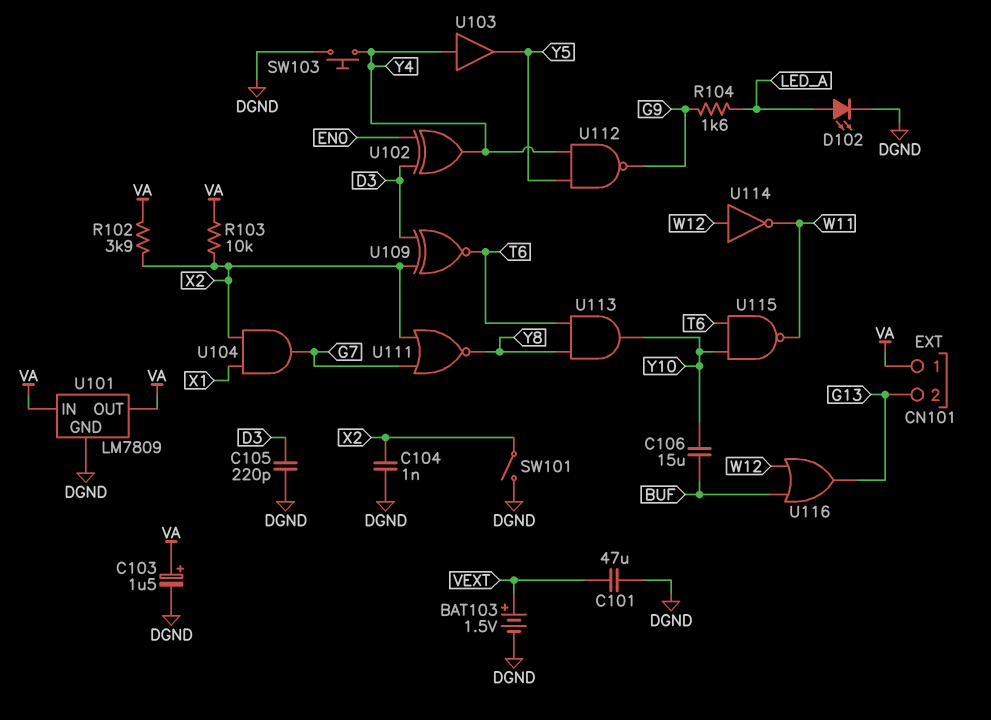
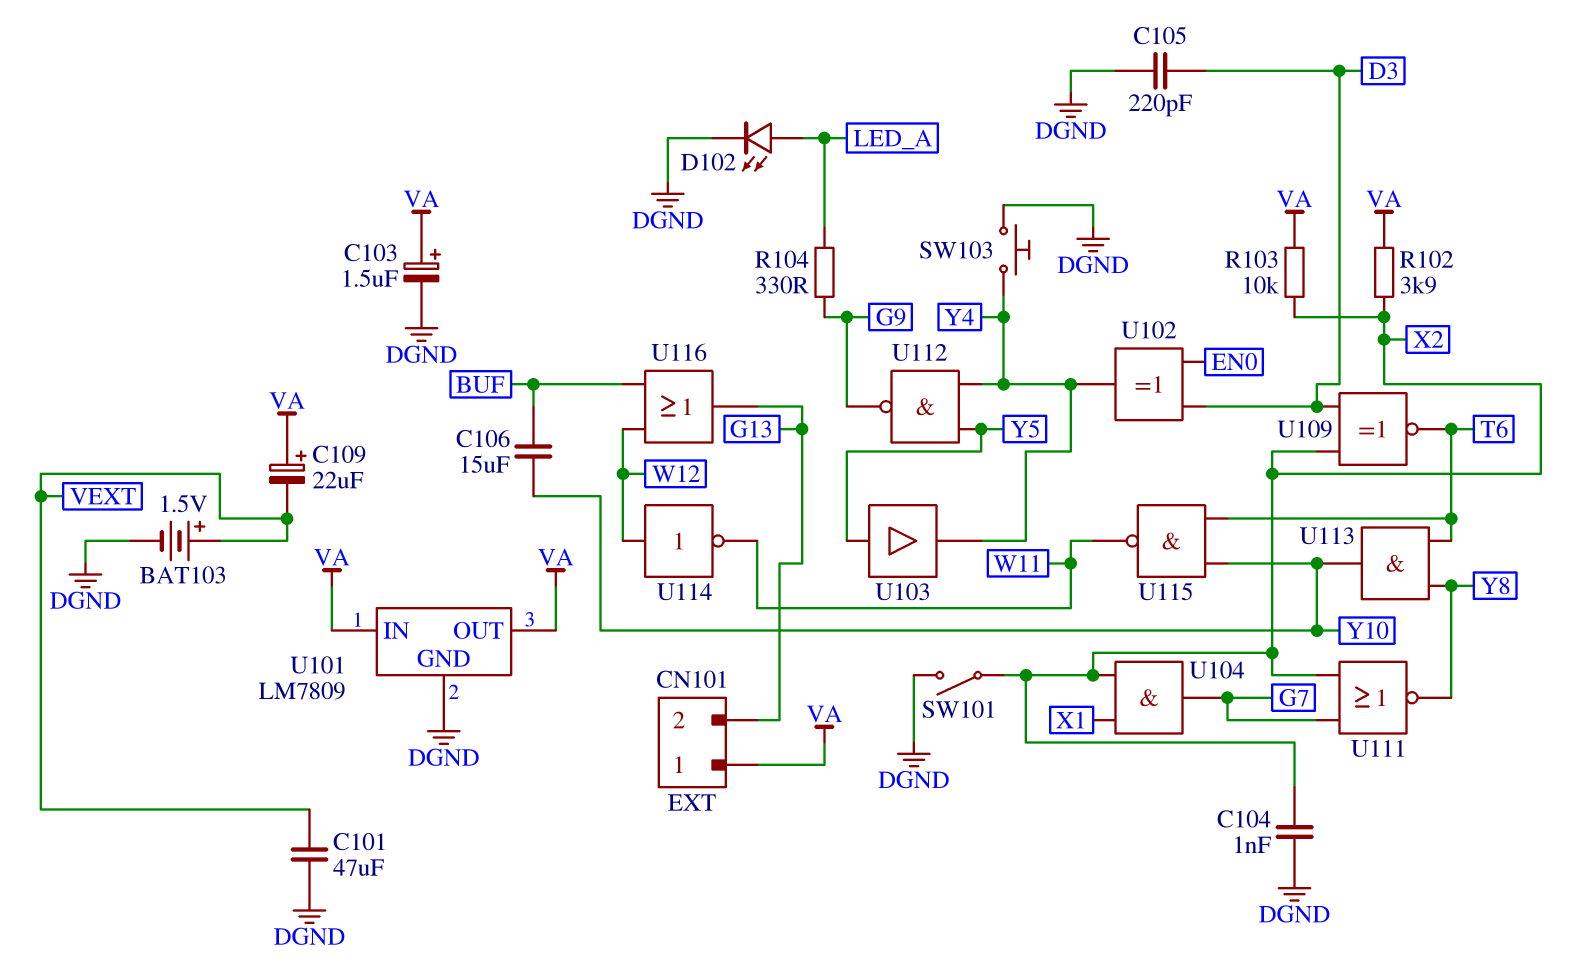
C109: none -> 22uF (plus VA, minus VEXT)
R104: 1.6k (G9, LED_A) -> 330 (G9, LED_A)
U103: buffer (in Y4, out Y5) -> buffer (in Y5, out Y4)

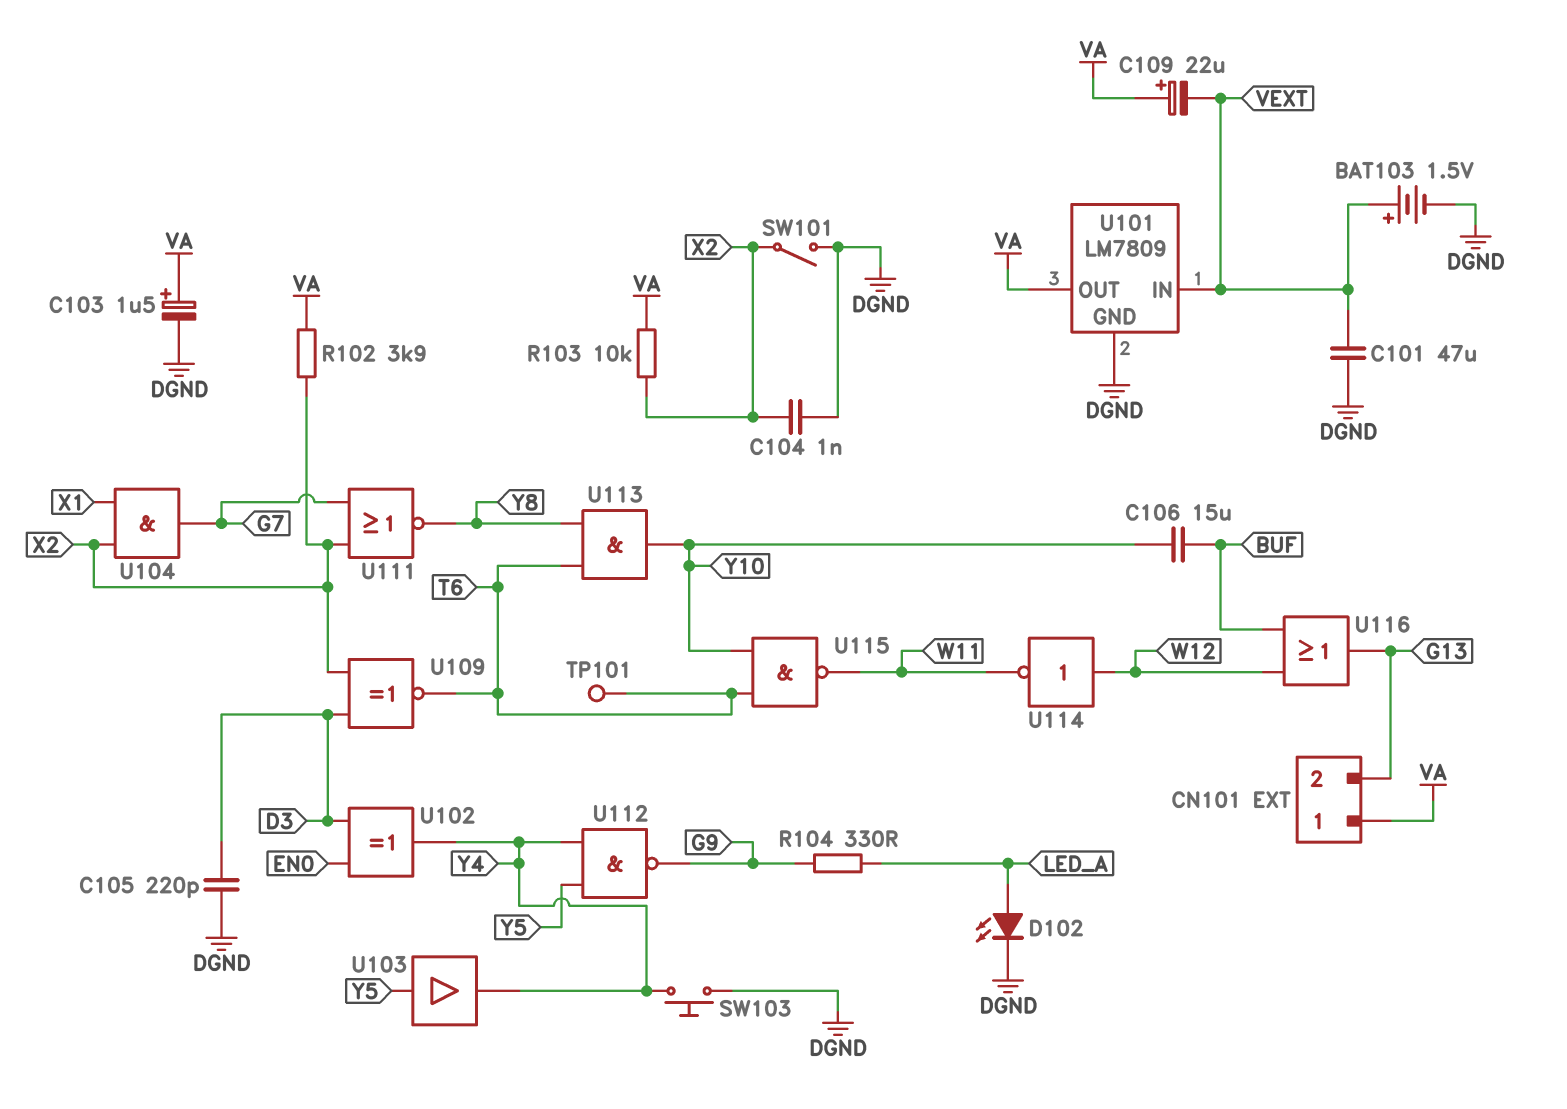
TP101: none -> test point (T6)
U101 pin IN: VA -> VEXT

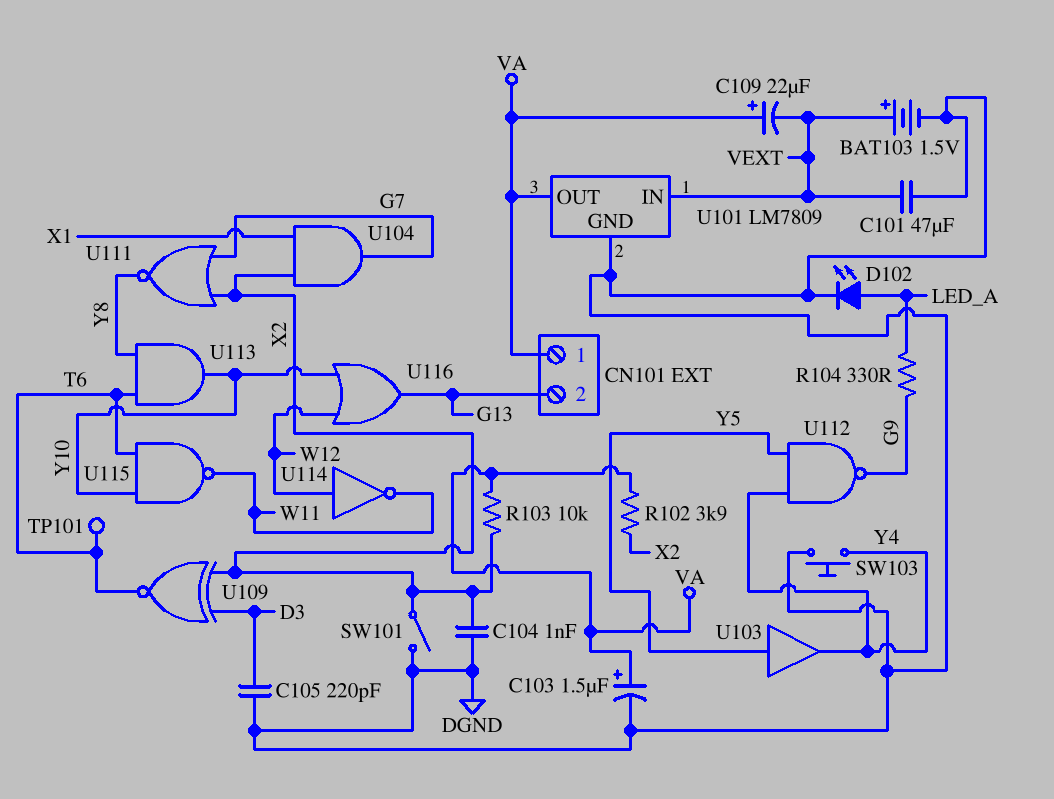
C106: 15uF (BUF, Y10) -> none
U102: XOR (in D3, in EN0, out Y4) -> none
U116: OR (in BUF, in W12, out G13) -> OR (in W12, in Y10, out G13)

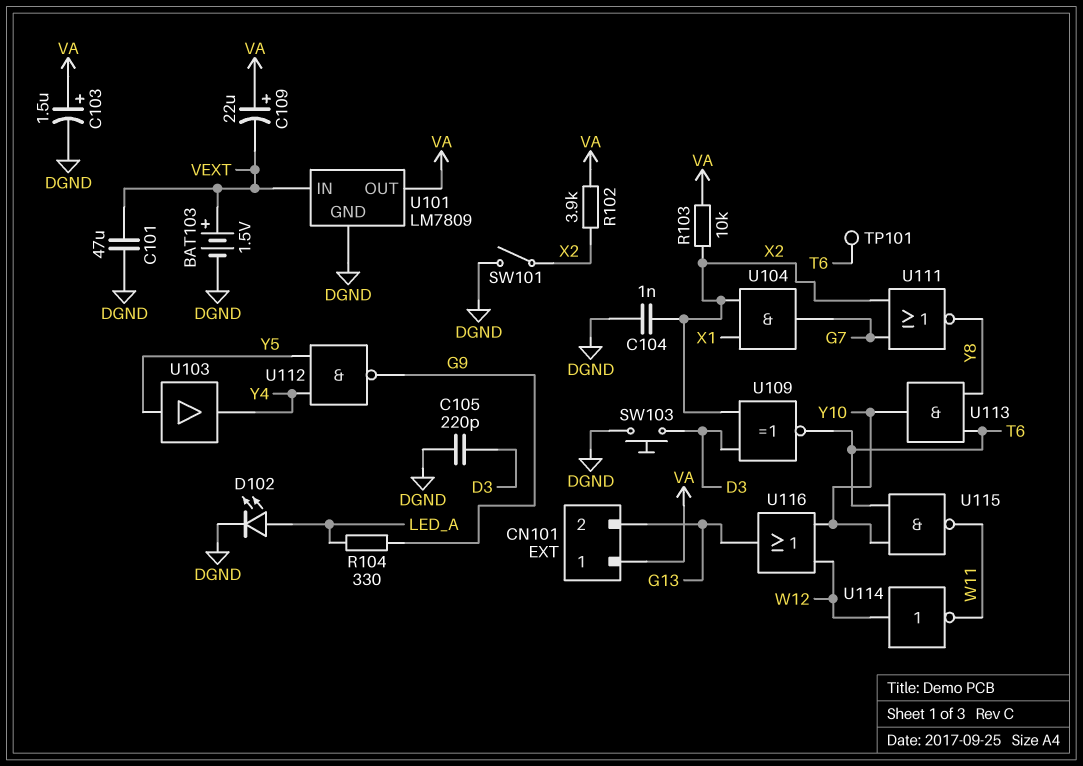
SW103: button (DGND, Y4) -> button (D3, DGND)

